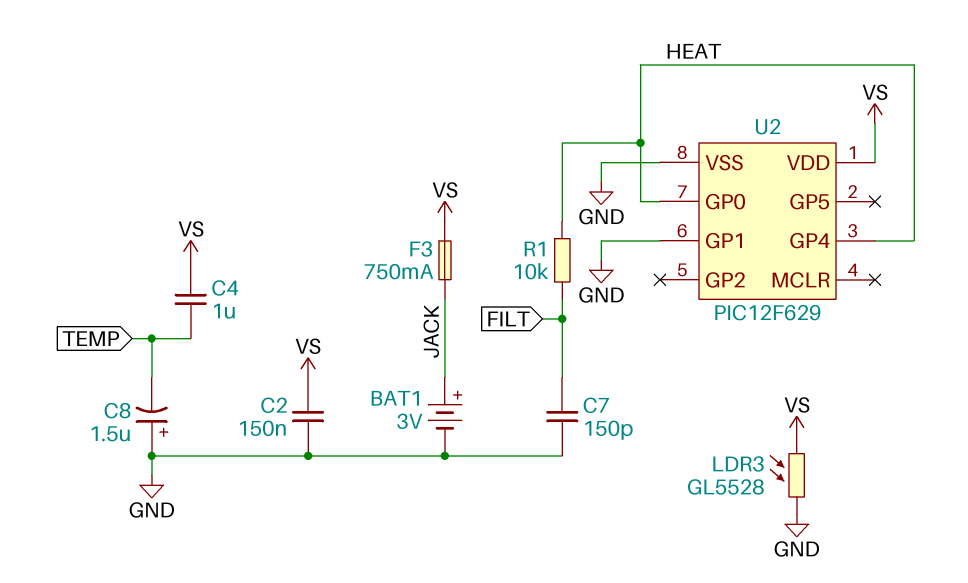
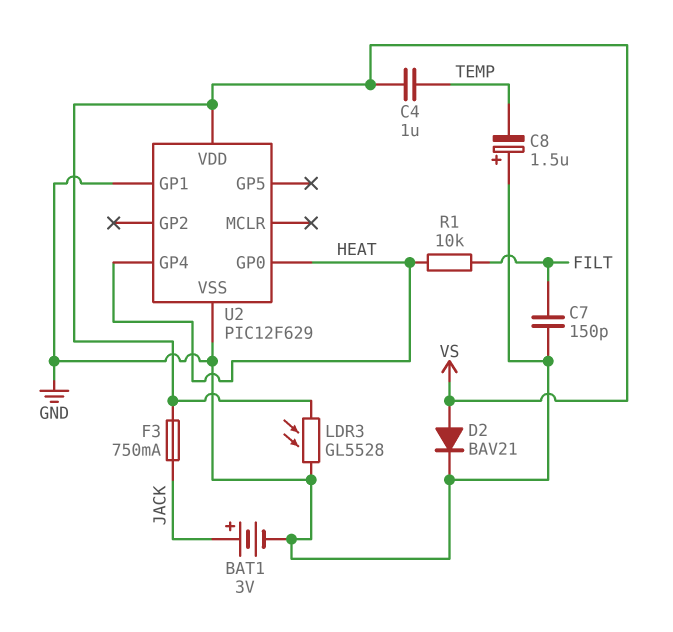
C2: 150nF (GND, VS) -> none
D2: none -> diode BAV21 (A VS, K GND)

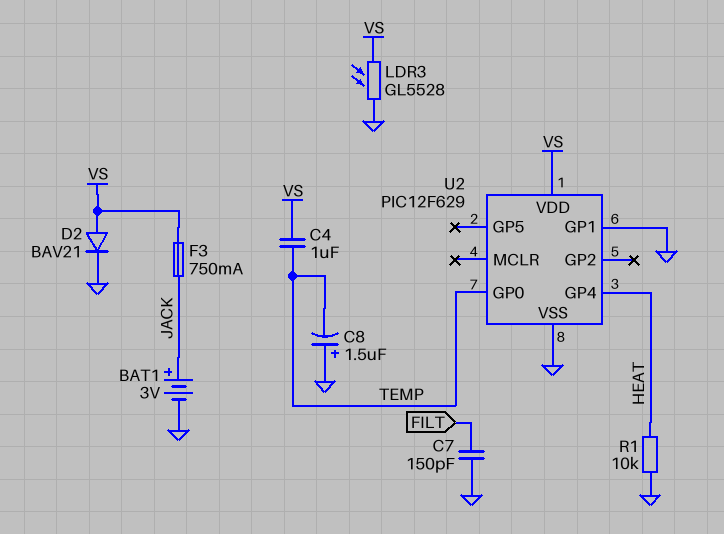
R1: 10k (FILT, HEAT) -> 10k (GND, HEAT)
U2 pin GP0: HEAT -> TEMP

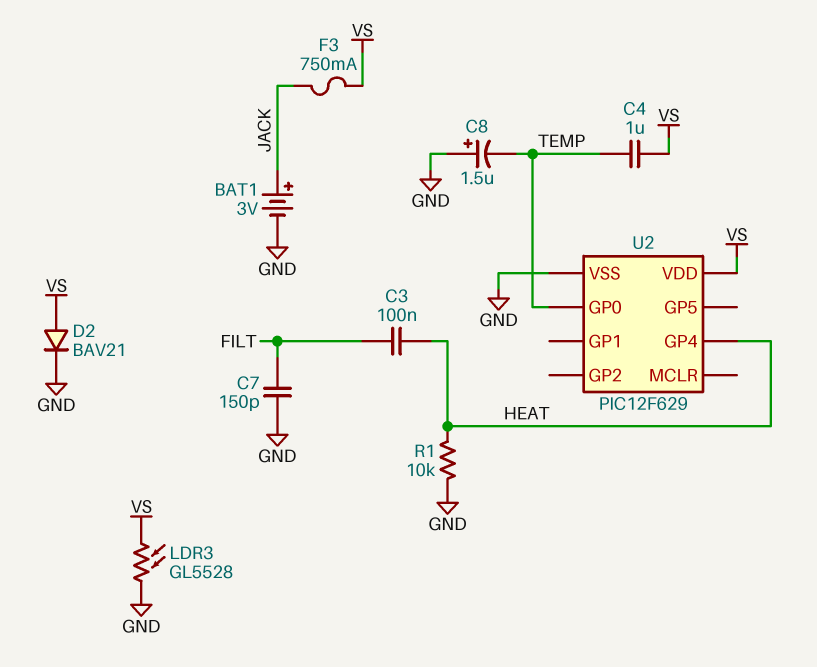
C3: none -> 100nF (FILT, HEAT)
U2 pin GP1: GND -> none

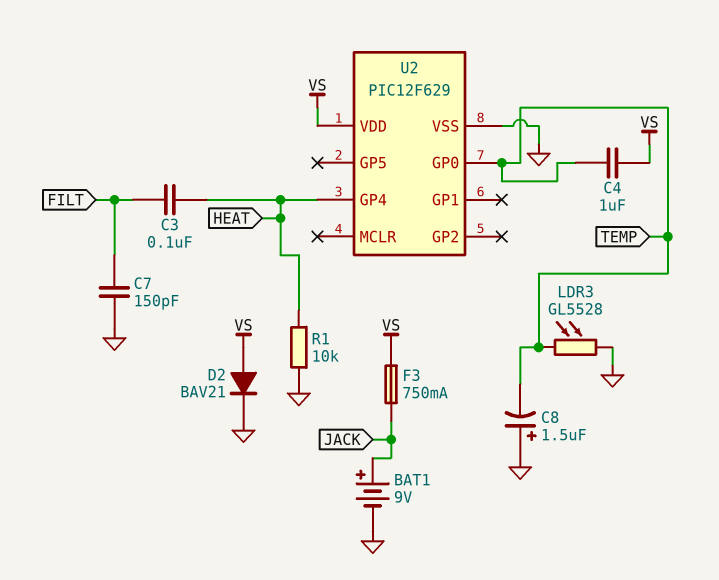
BAT1: 3V (plus JACK, minus GND) -> 9V (plus JACK, minus GND)
LDR3: GL5528 (GND, VS) -> GL5528 (GND, TEMP)

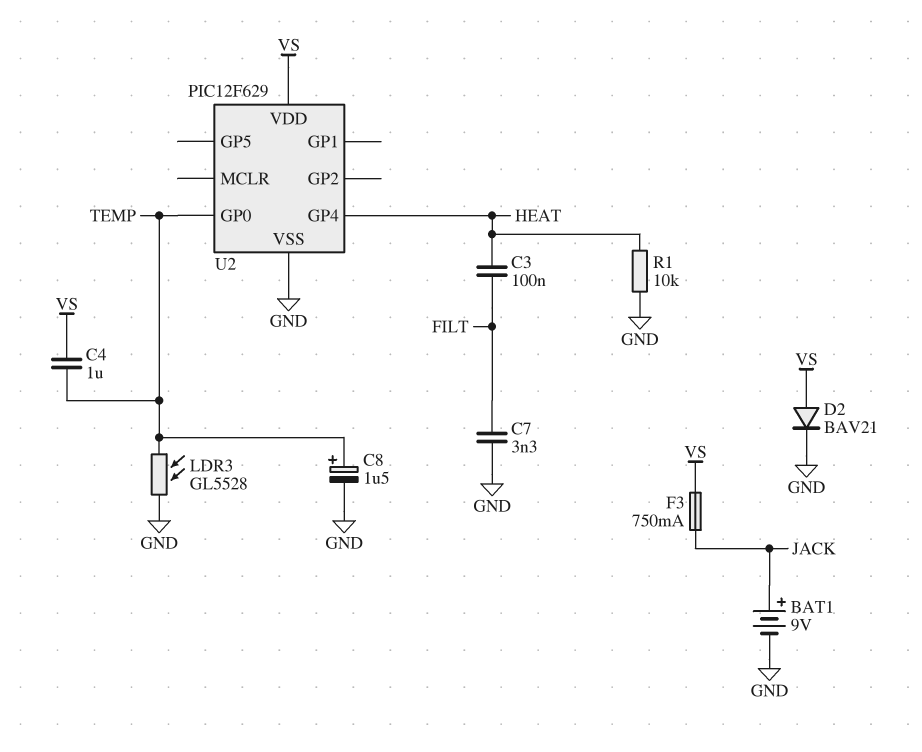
C7: 150pF (FILT, GND) -> 3.3nF (FILT, GND)
C8: 1.5uF (plus GND, minus TEMP) -> 1.5uF (plus TEMP, minus GND)

